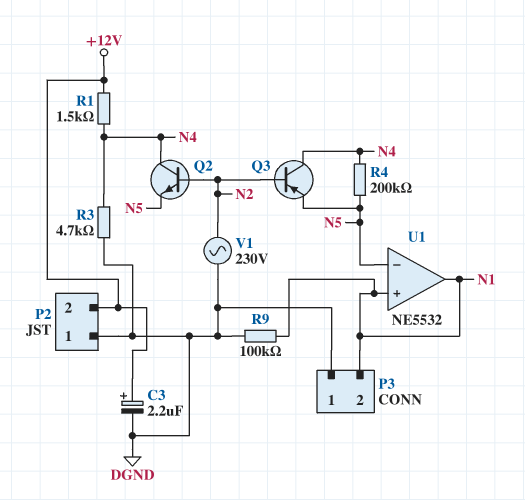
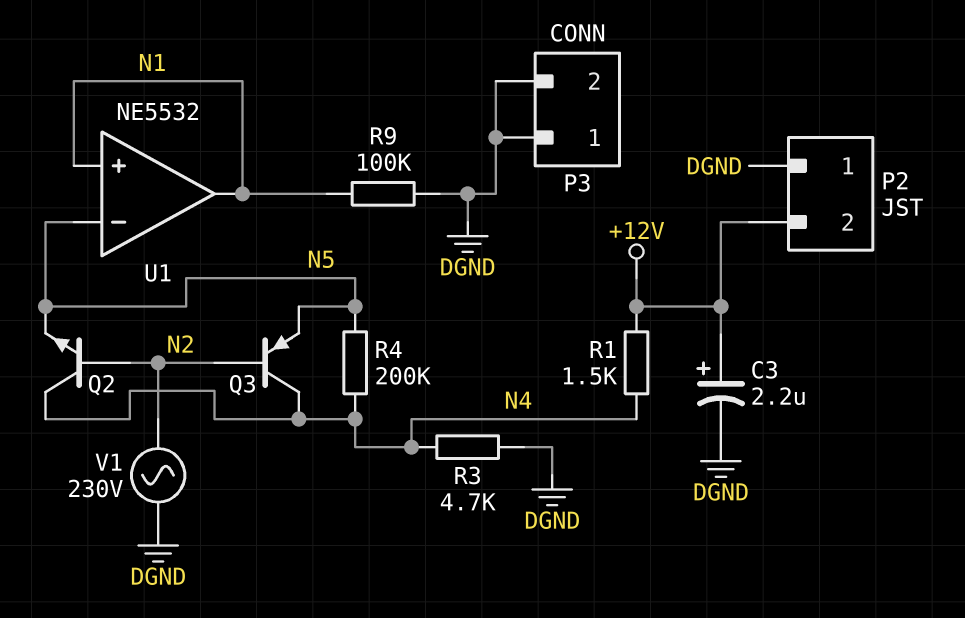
P3 pin 2: N1 -> DGND

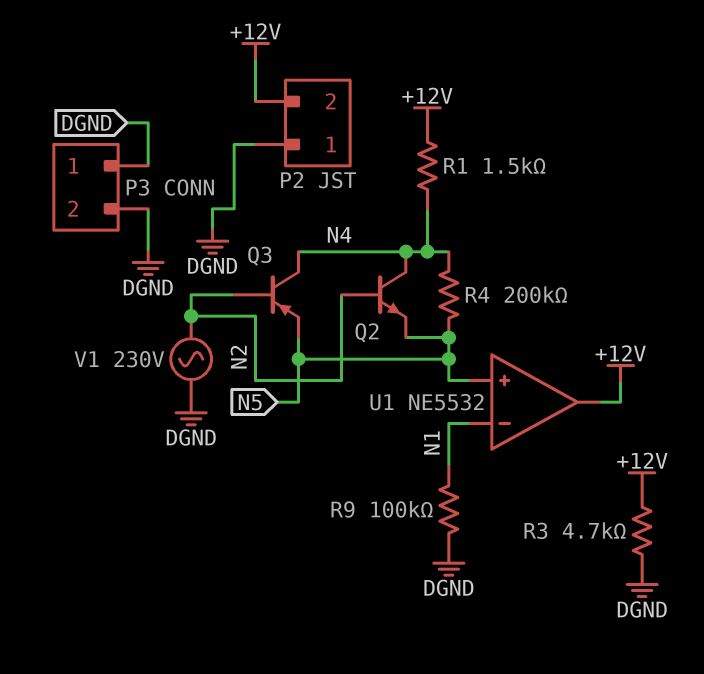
C3: 2.2uF (plus +12V, minus DGND) -> none
R3: 4.7k (DGND, N4) -> 4.7k (+12V, DGND)
U1 pin in+: N1 -> N5
U1 pin in-: N5 -> N1
U1 pin out: N1 -> +12V

